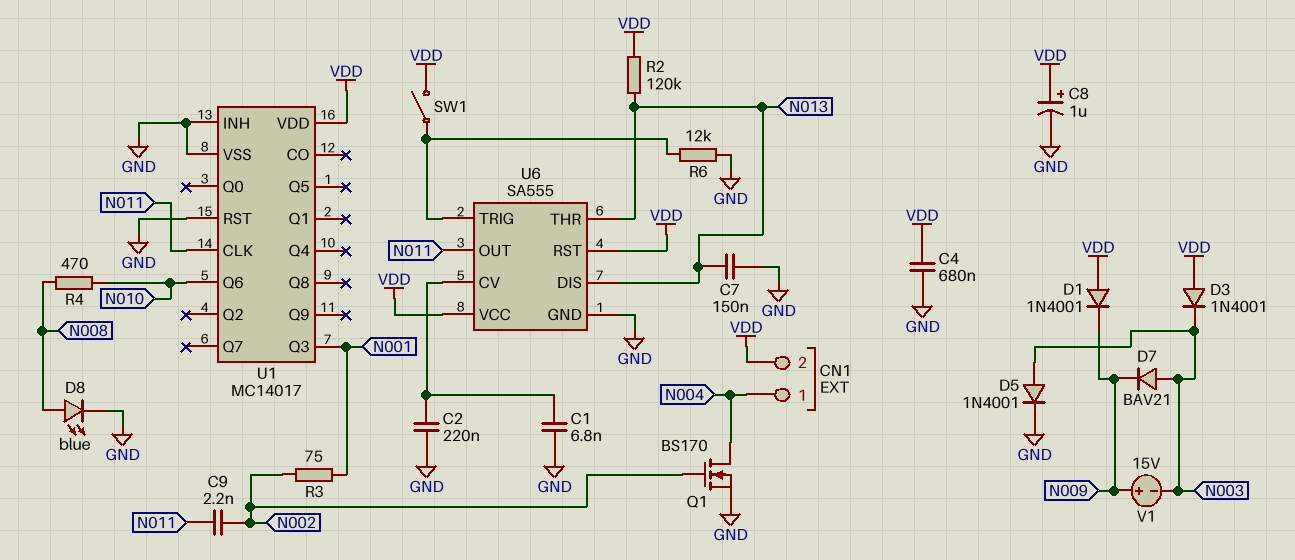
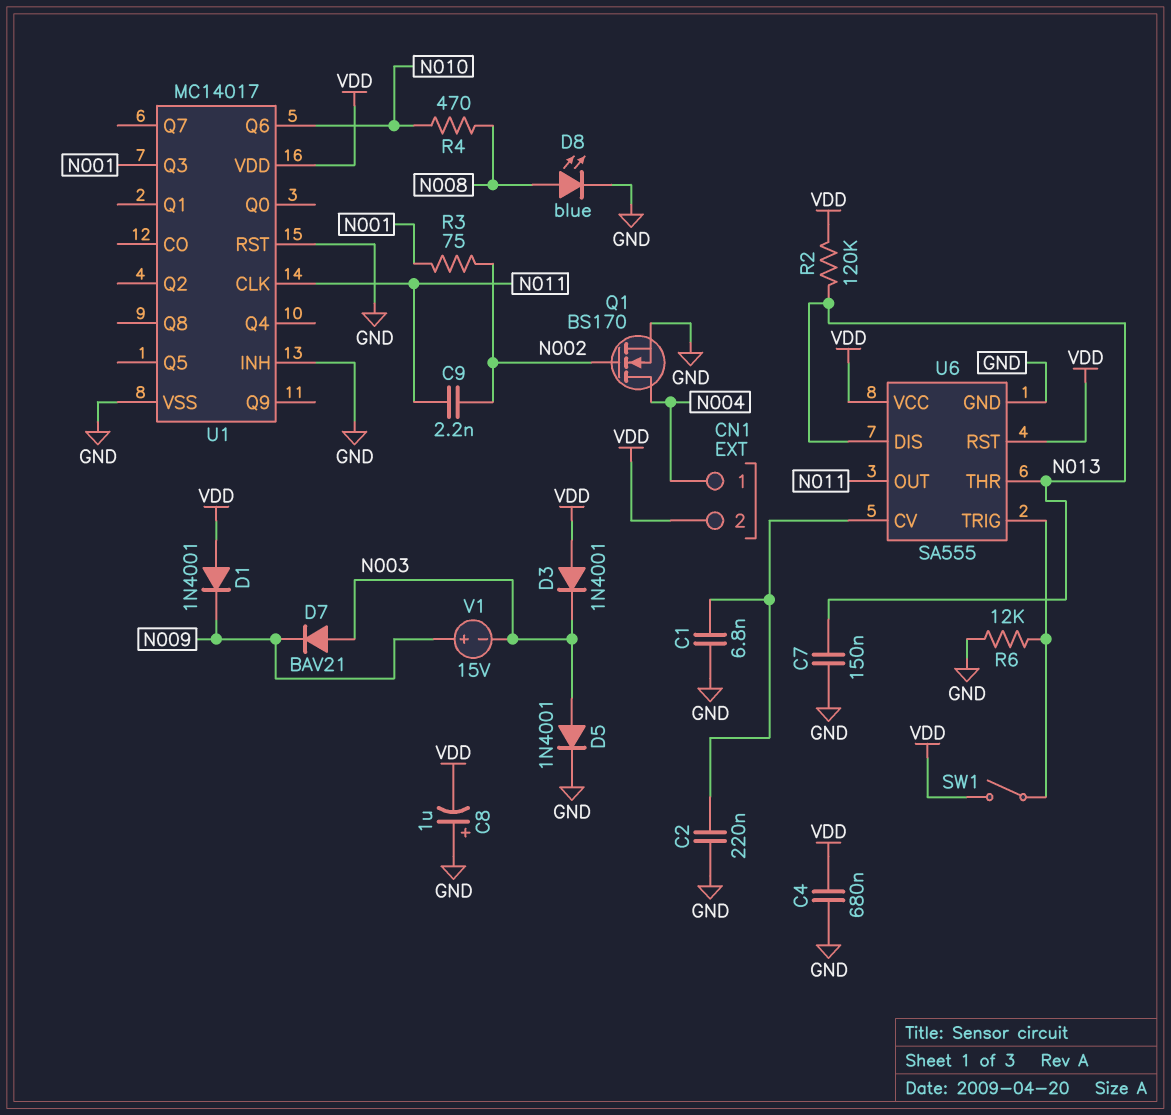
C8: 1uF (plus VDD, minus GND) -> 1uF (plus GND, minus VDD)

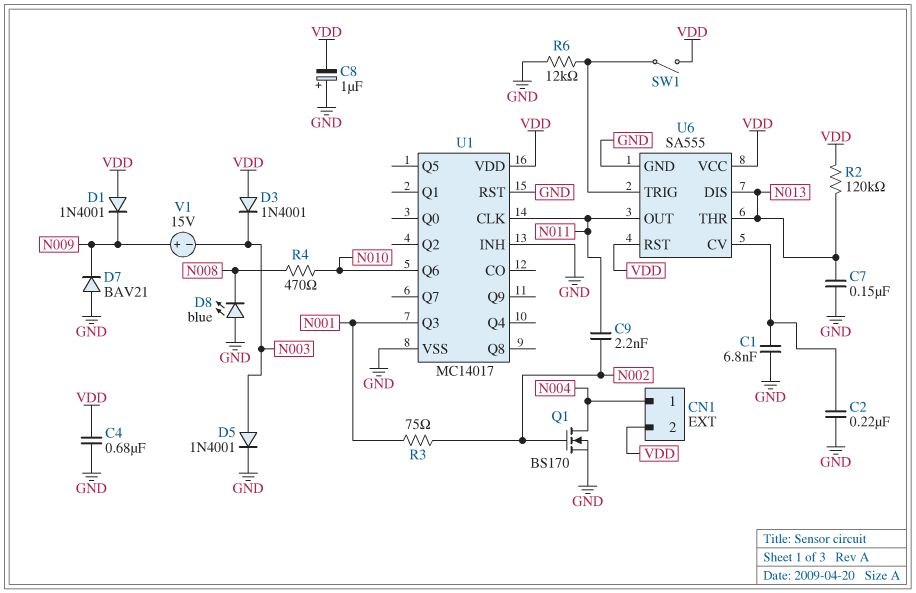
D7: diode BAV21 (A N003, K N009) -> diode BAV21 (A GND, K N009)
D8: LED blue (A N008, K GND) -> LED blue (A GND, K N008)

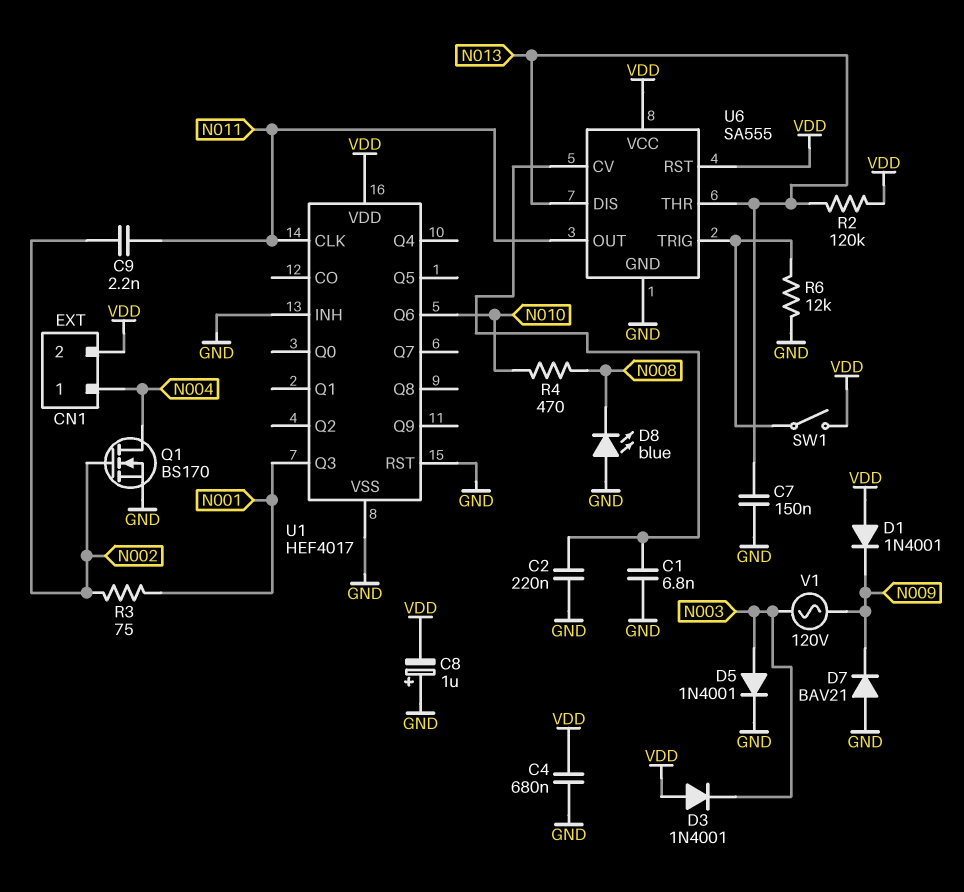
U1: MC14017 -> HEF4017
V1: 15V (plus N009, minus N003) -> AC 120V (N003, N009)

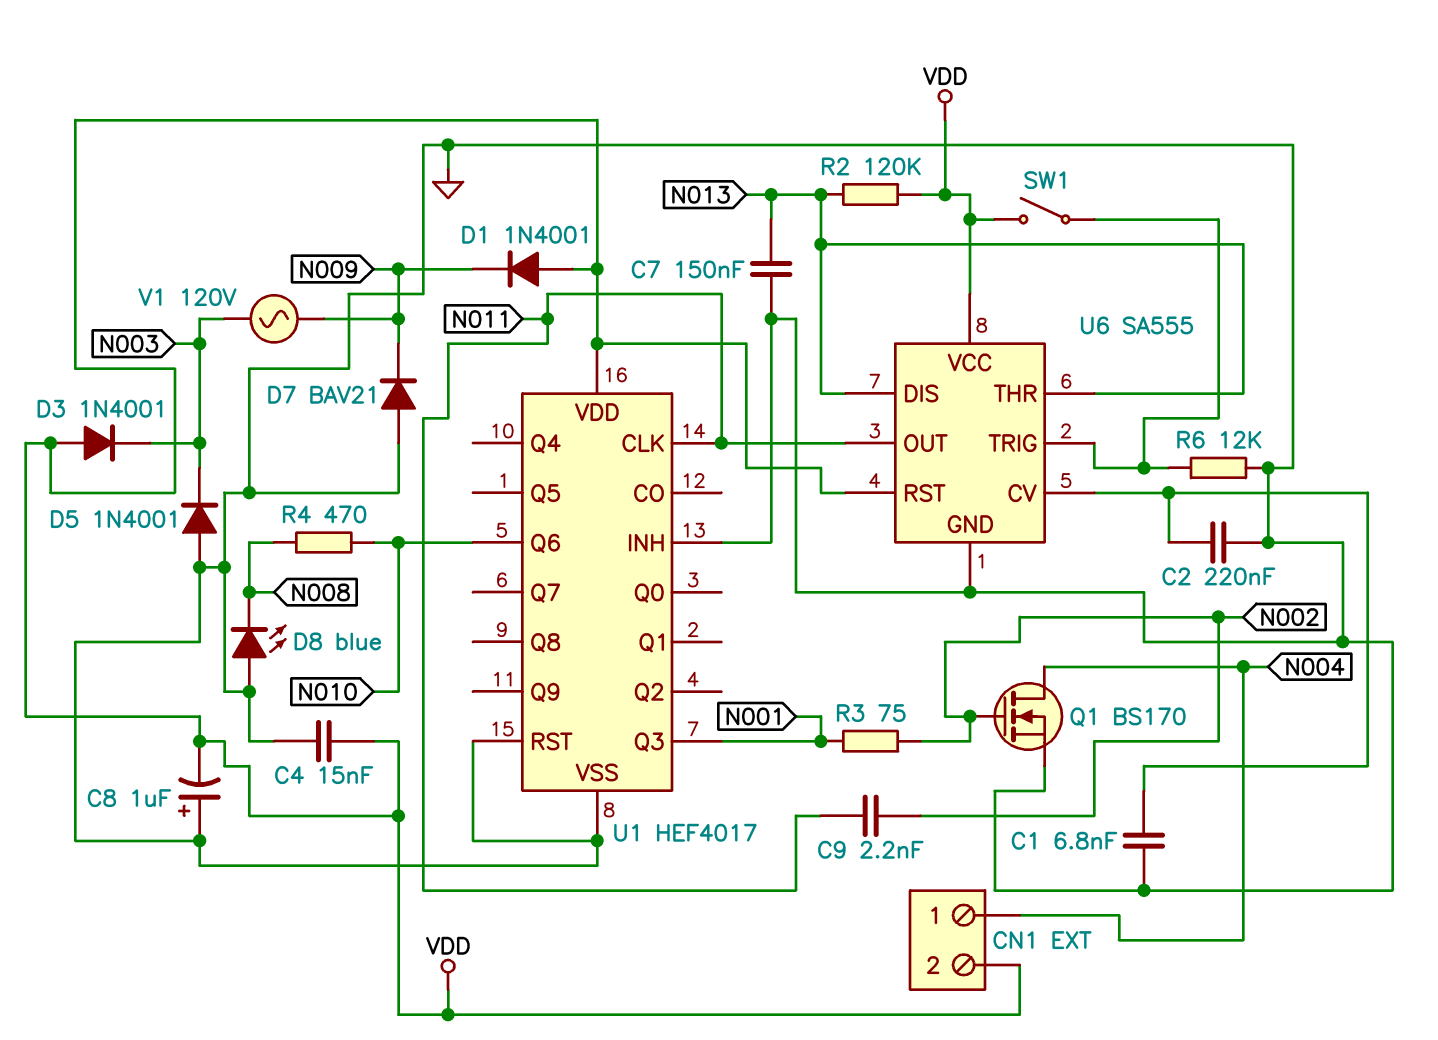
C4: 680nF (GND, VDD) -> 15nF (GND, VDD)
D5: diode 1N4001 (A N003, K GND) -> diode 1N4001 (A GND, K N003)

